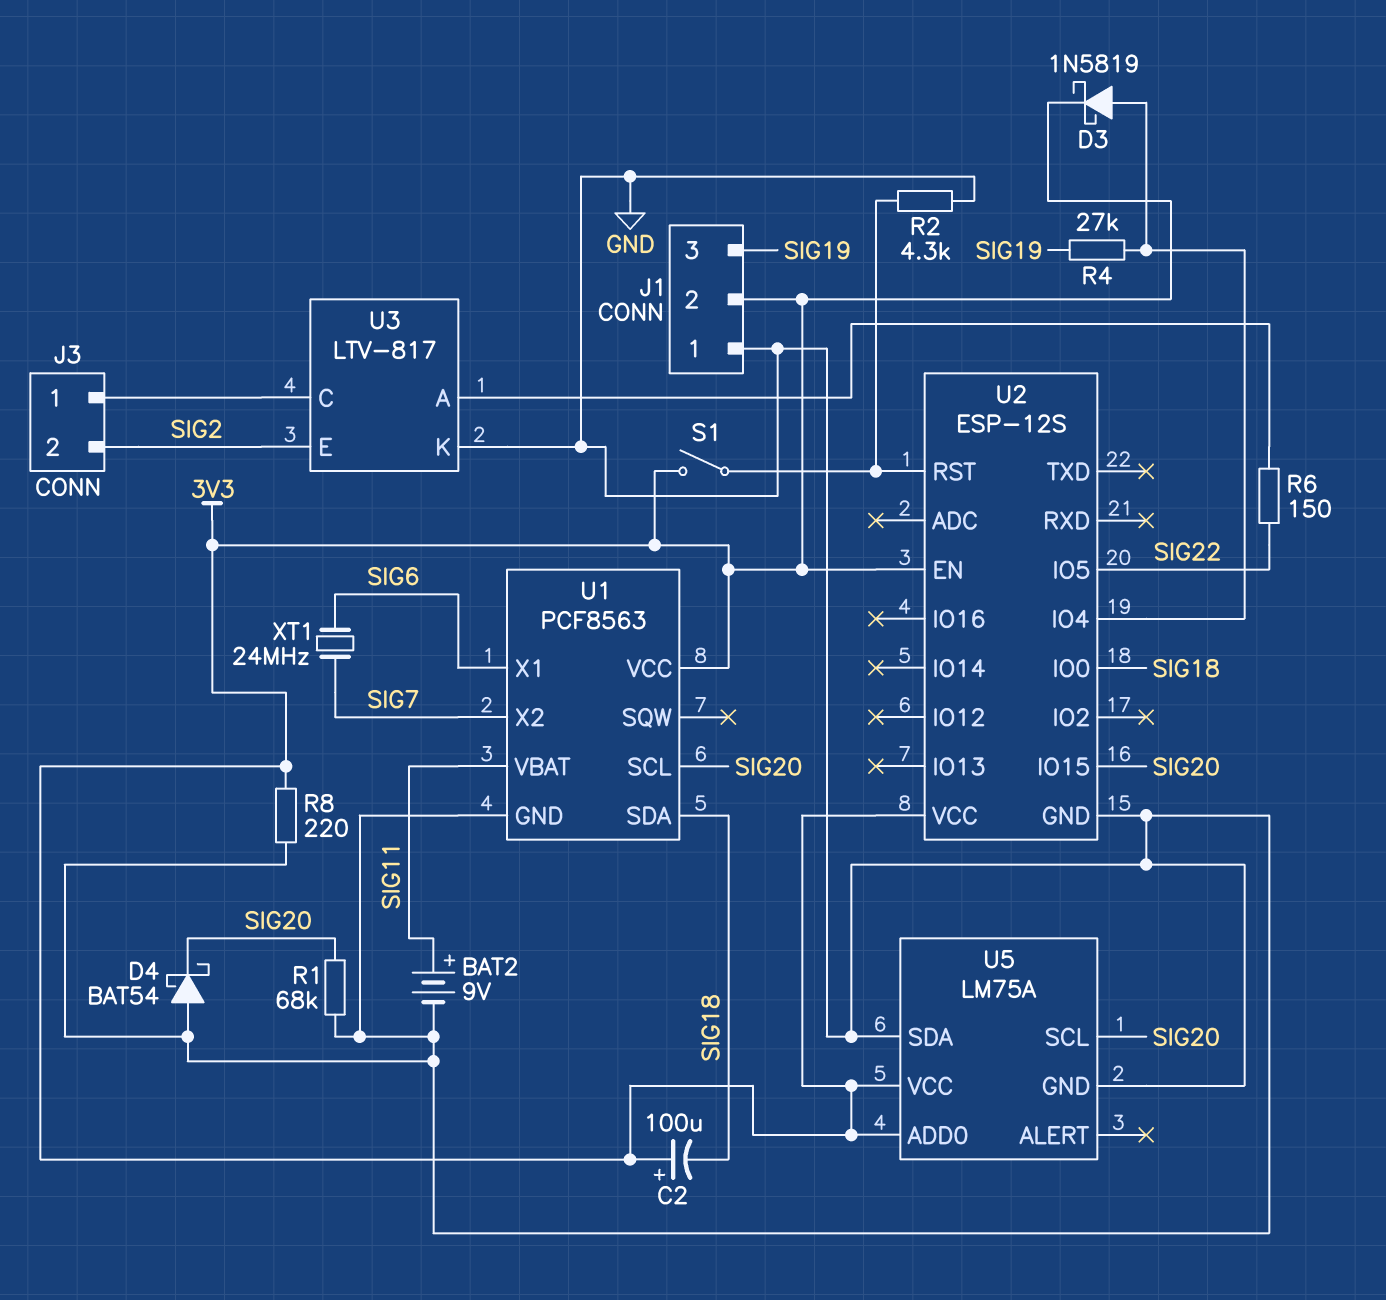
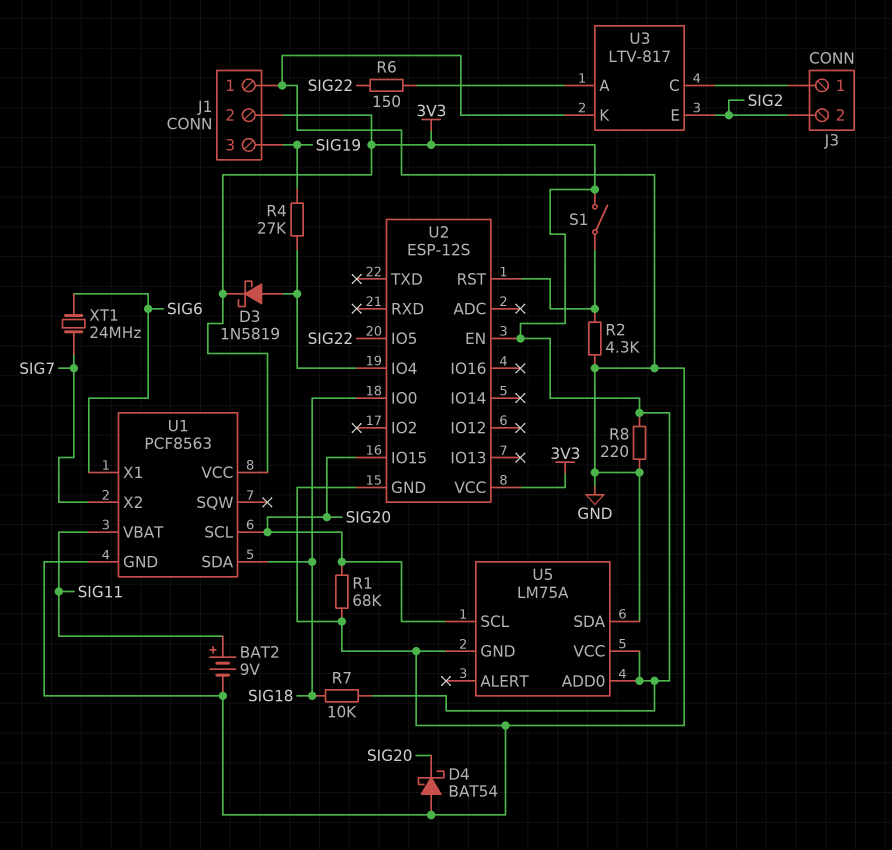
C2: 100uF (plus 3V3, minus SIG18) -> none
R7: none -> 10k (3V3, SIG18)

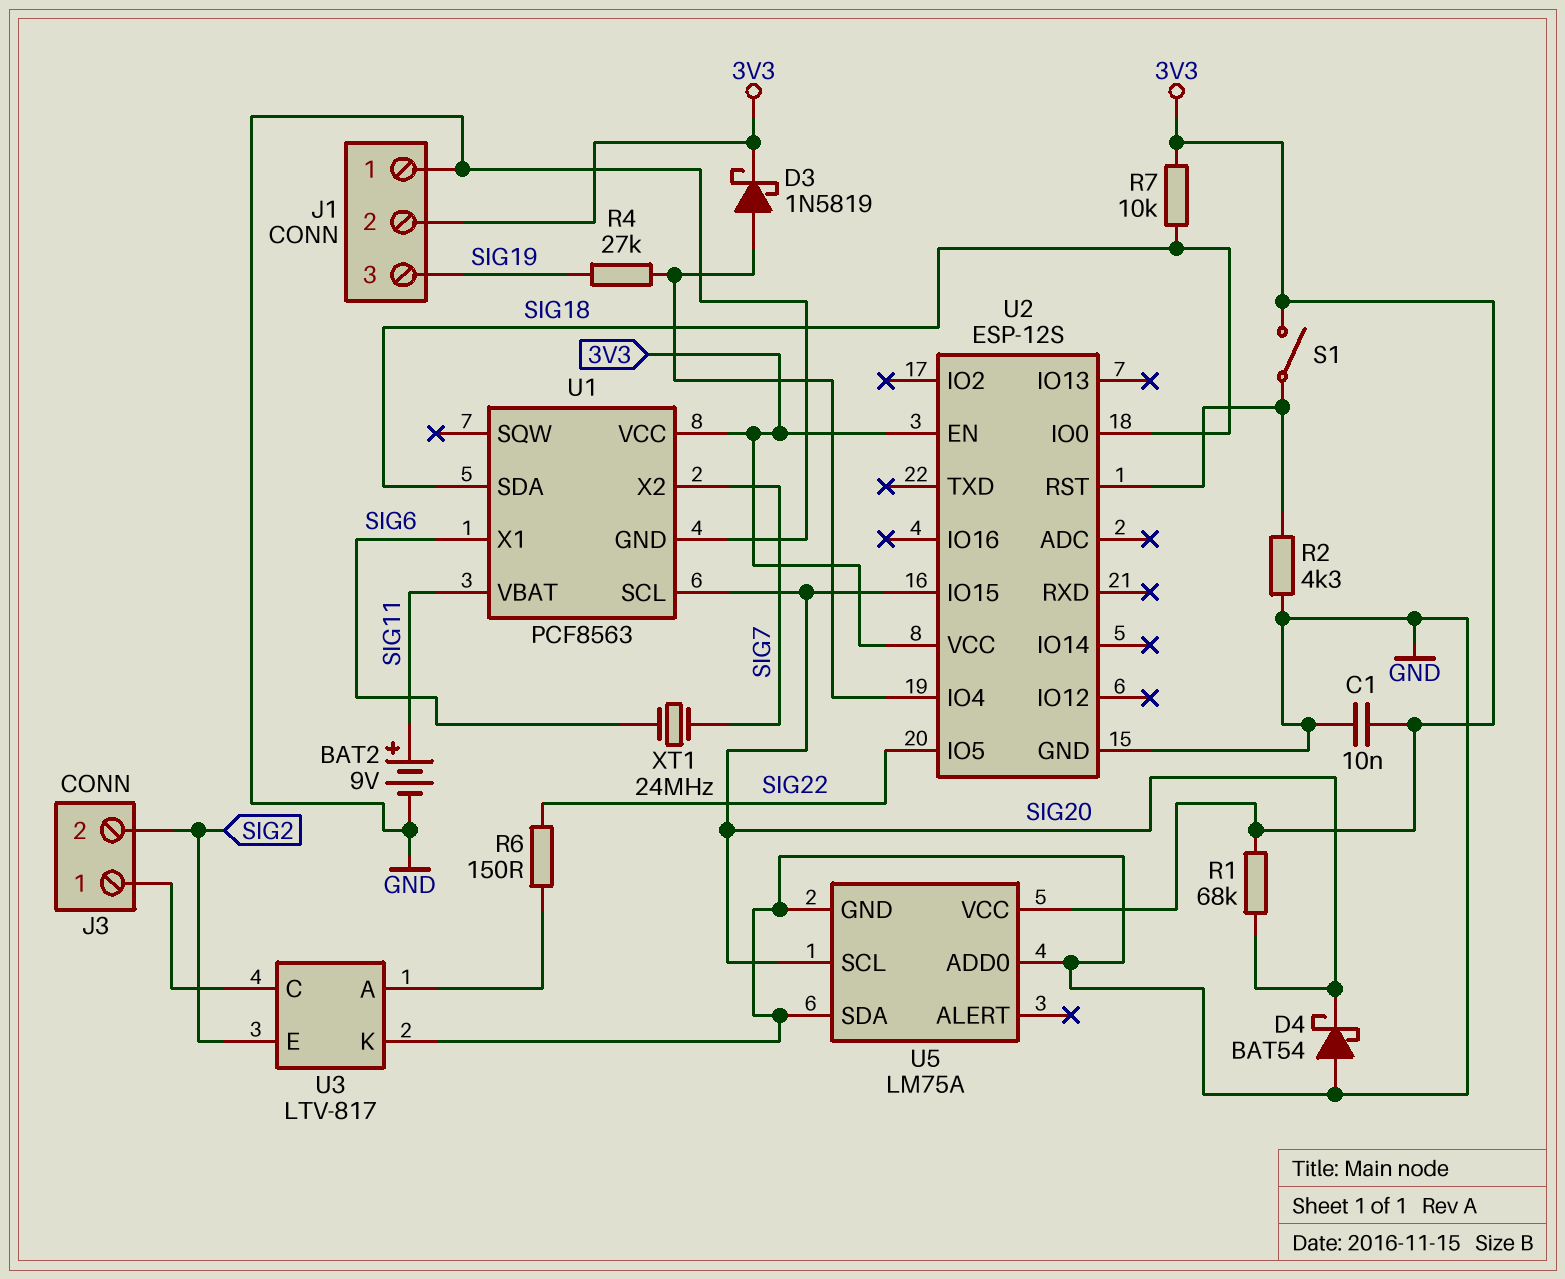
C1: none -> 10nF (3V3, GND)
R1: 68k (GND, SIG20) -> 68k (3V3, SIG20)
R8: 220 (3V3, GND) -> none
U5 pin ADD0: 3V3 -> GND

